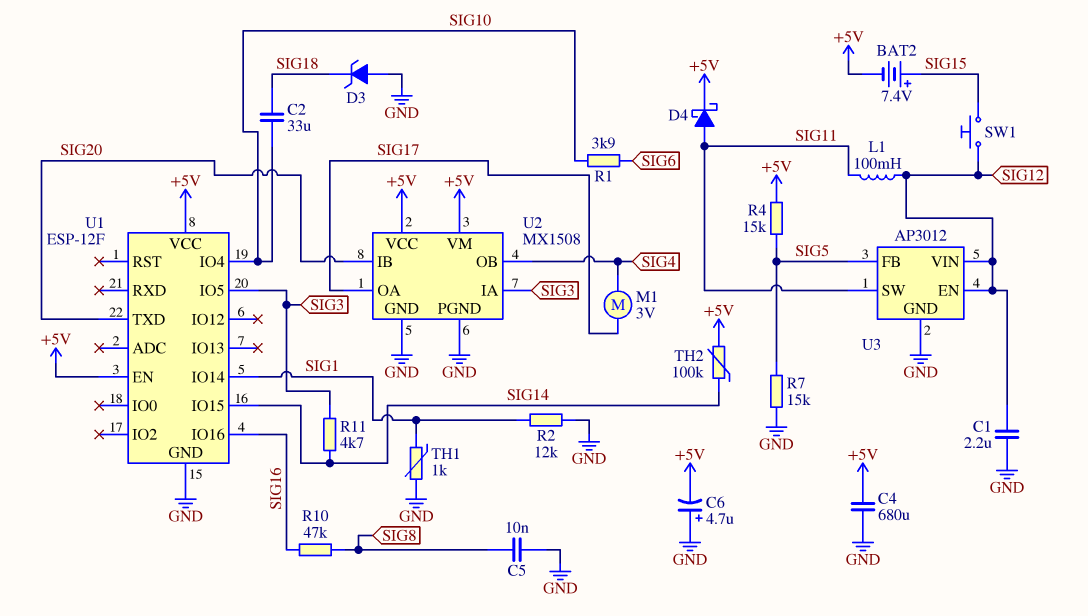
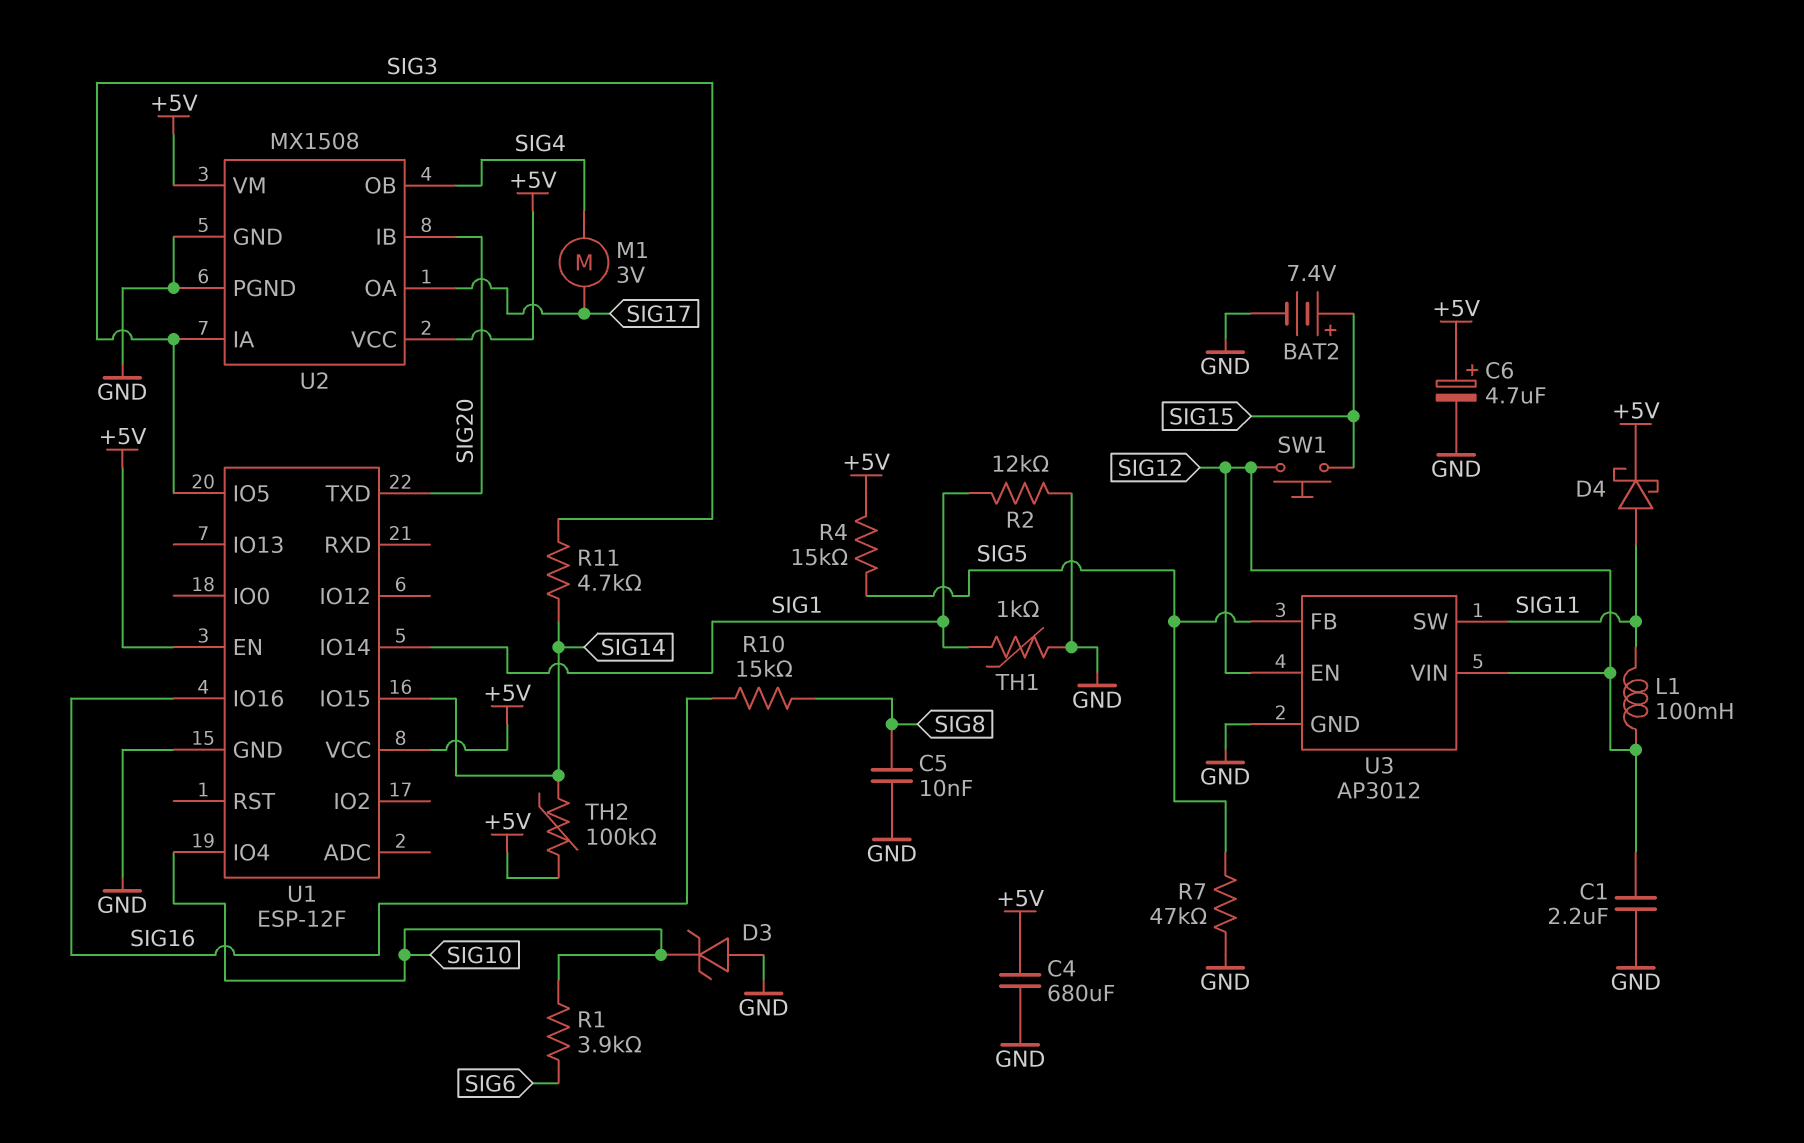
BAT2: 7.4V (plus SIG15, minus +5V) -> 7.4V (plus SIG15, minus GND)
C2: 33uF (SIG10, SIG18) -> none
C6: 4.7uF (plus GND, minus +5V) -> 4.7uF (plus +5V, minus GND)
D3: zener (A GND, K SIG18) -> zener (A GND, K SIG10)
R7: 15k (GND, SIG5) -> 47k (GND, SIG5)
R10: 47k (SIG8, SIG16) -> 15k (SIG8, SIG16)

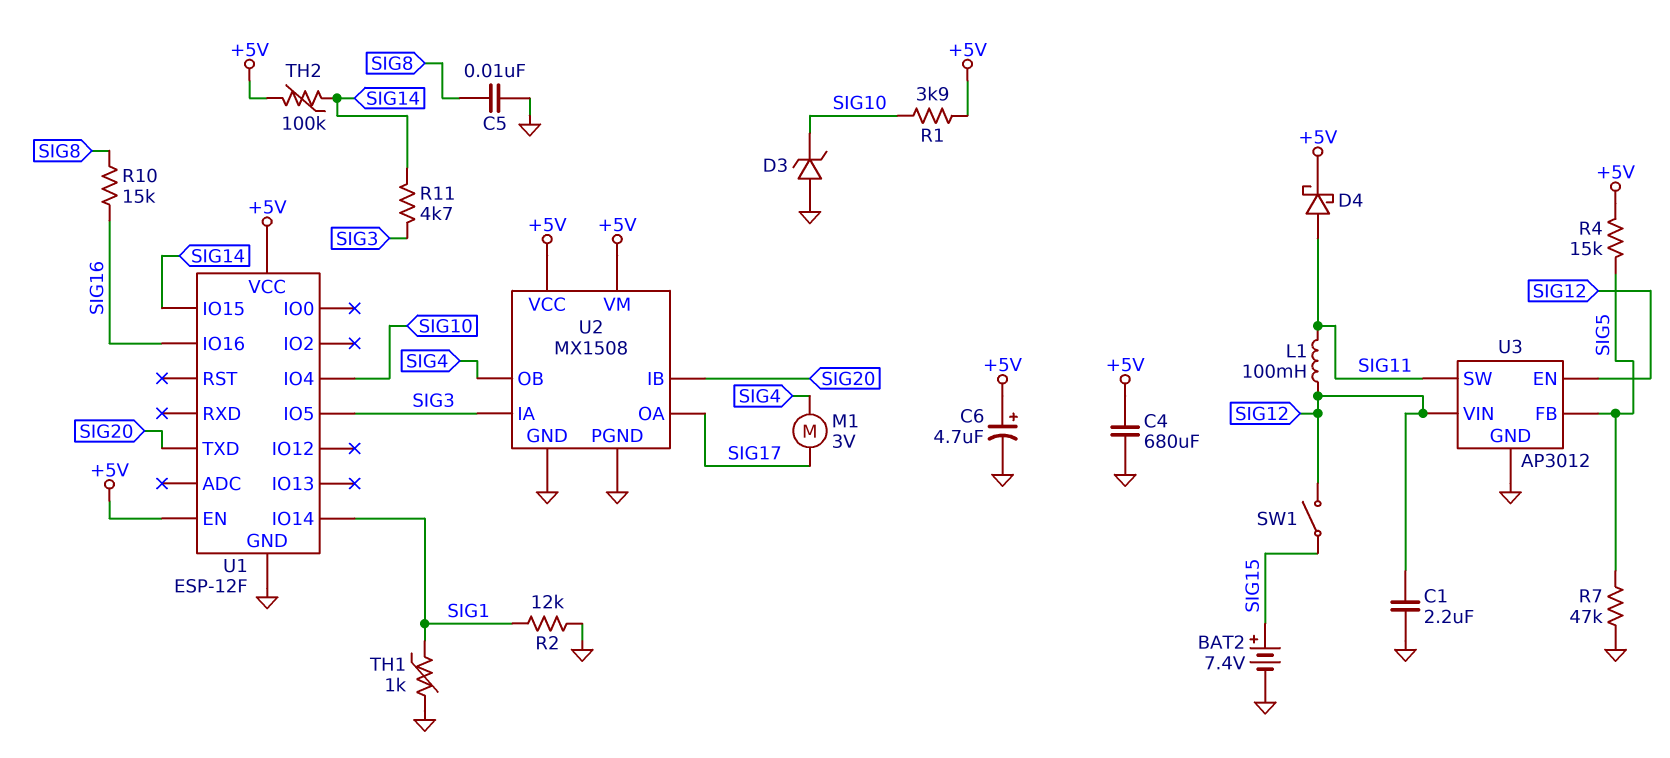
R1: 3.9k (SIG6, SIG10) -> 3.9k (+5V, SIG10)
SW1: button (SIG12, SIG15) -> switch (SIG12, SIG15)

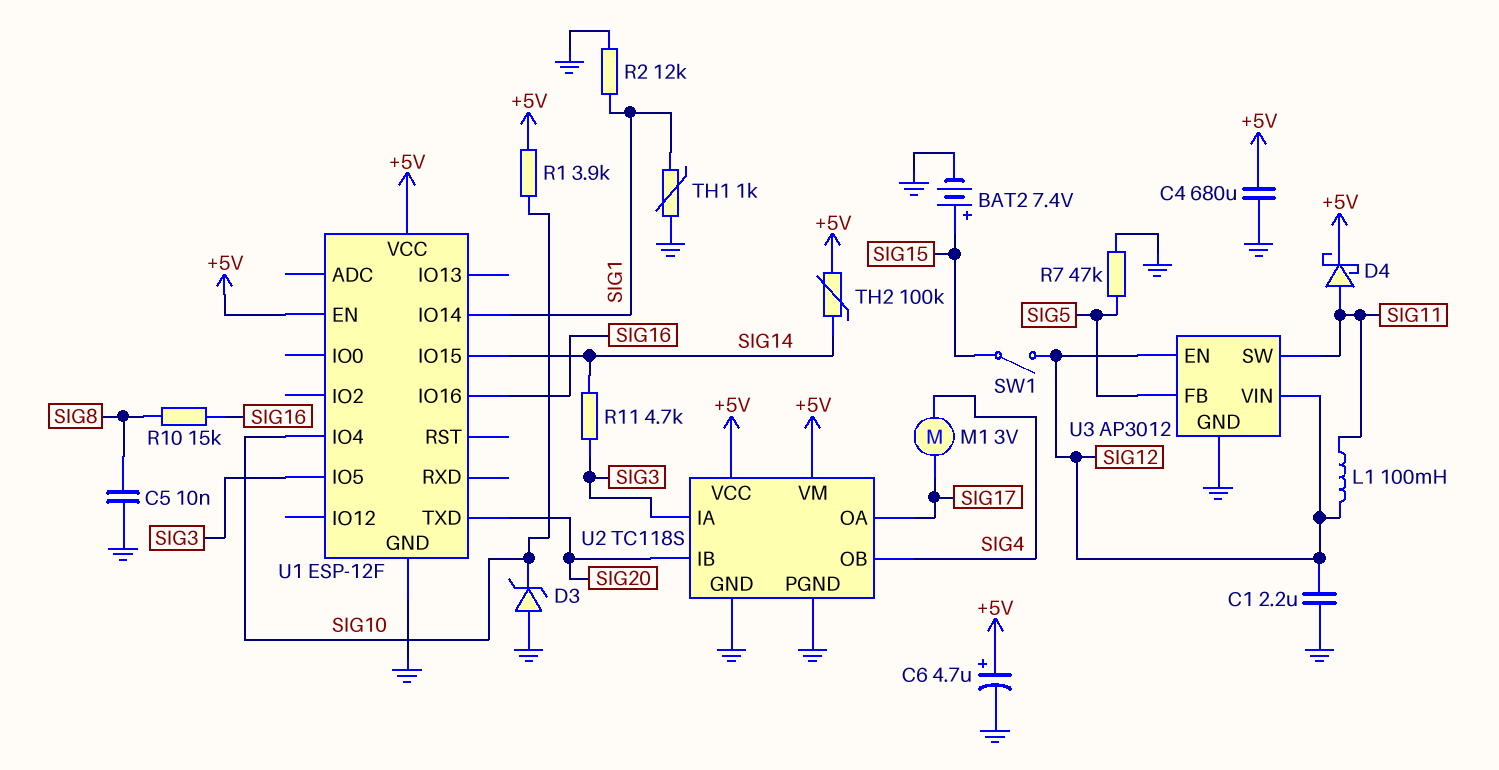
R4: 15k (+5V, SIG5) -> none
U2: MX1508 -> TC118S

